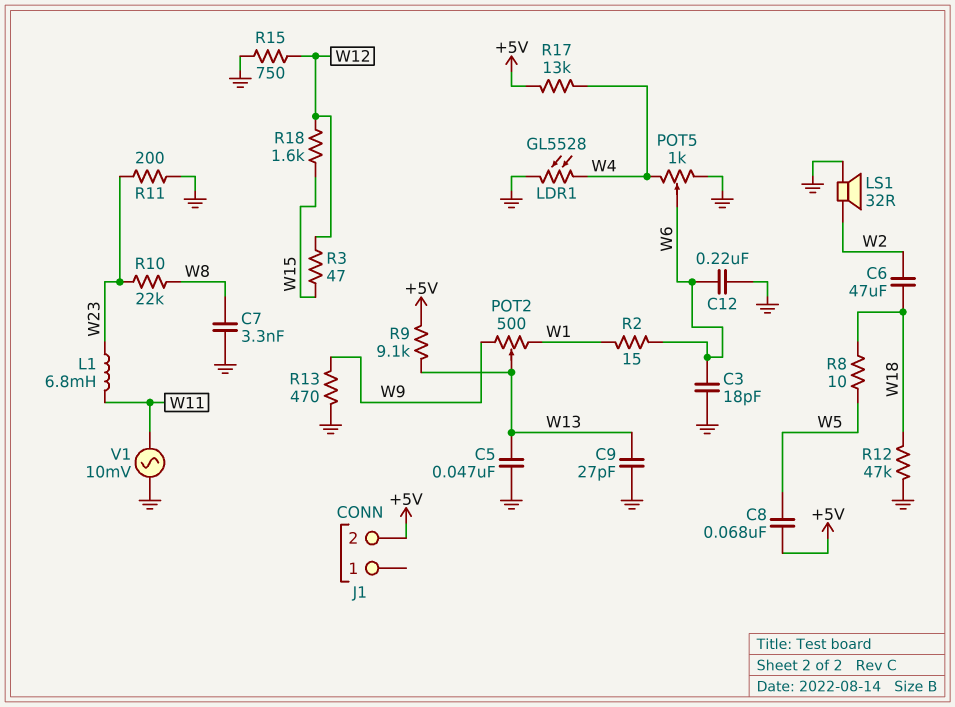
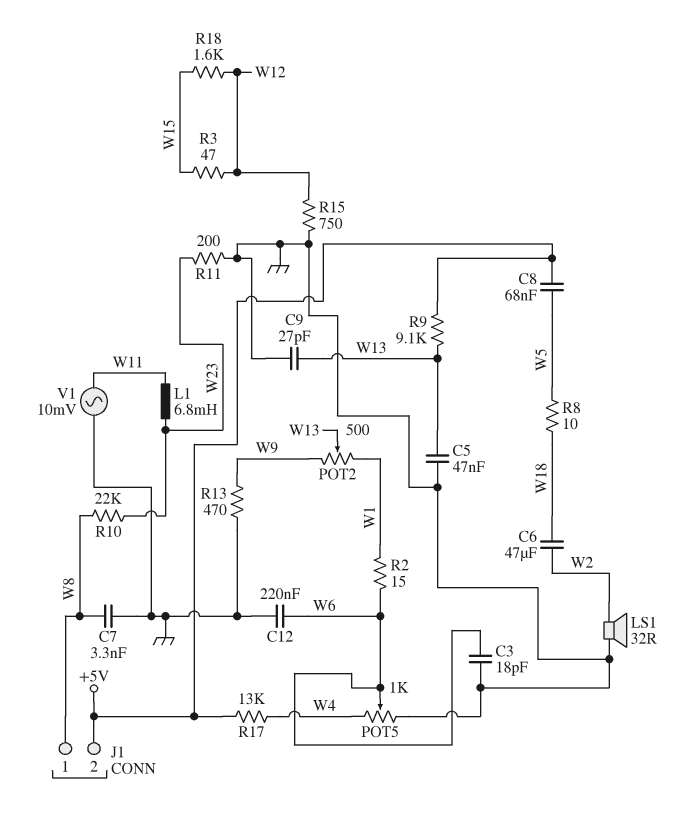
J1 pin 1: none -> W8
LDR1: GL5528 (GND, W4) -> none
R12: 47k (GND, W18) -> none

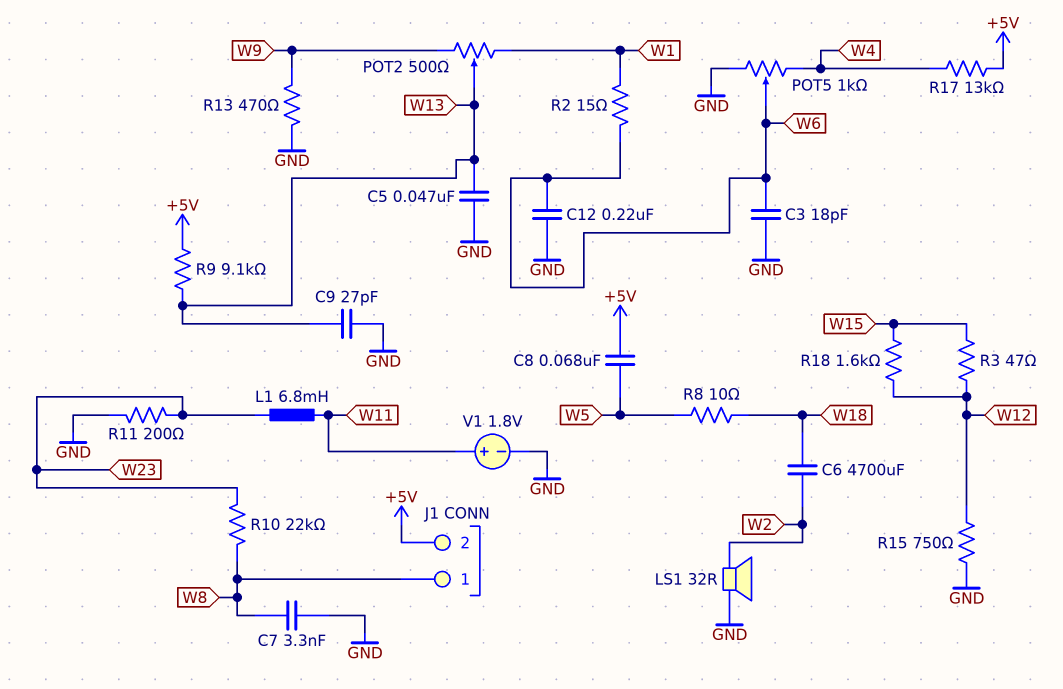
C6: 47uF (W2, W18) -> 4700uF (W2, W18)
V1: AC 10mV (GND, W11) -> 1.8V (plus W11, minus GND)

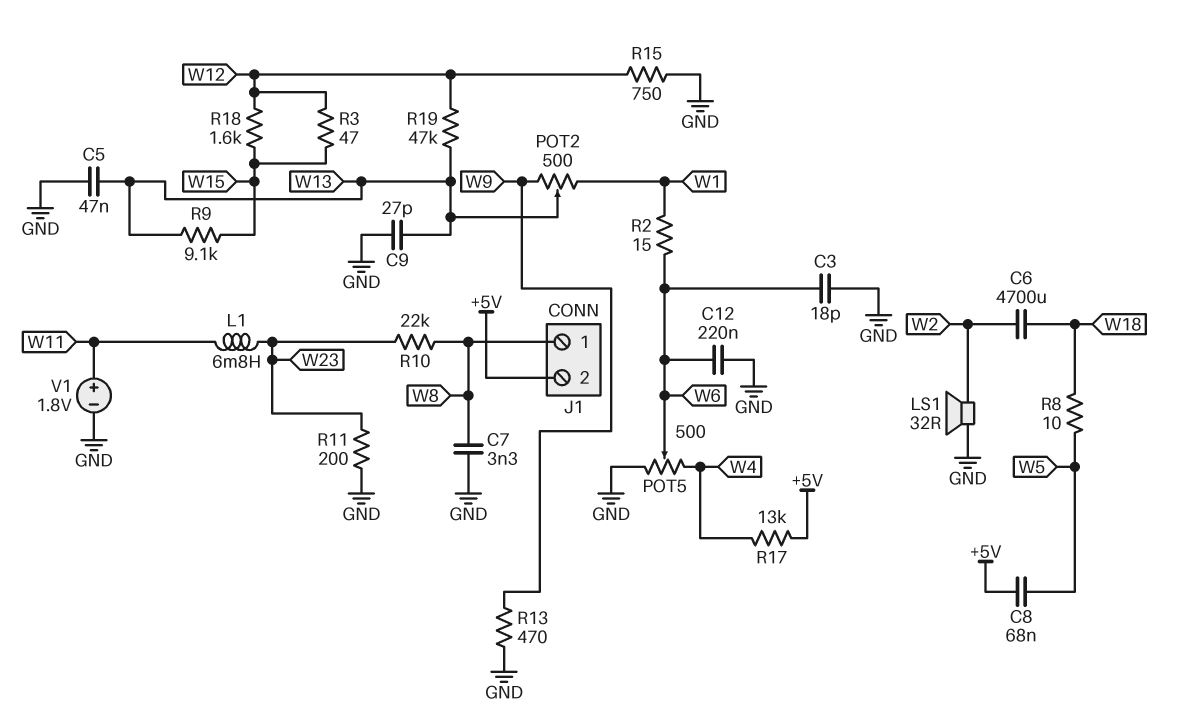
POT5: 1k (GND, W4, wiper W6) -> 500 (GND, W4, wiper W6)
R9: 9.1k (+5V, W13) -> 9.1k (W13, W15)
R19: none -> 47k (W12, W13)

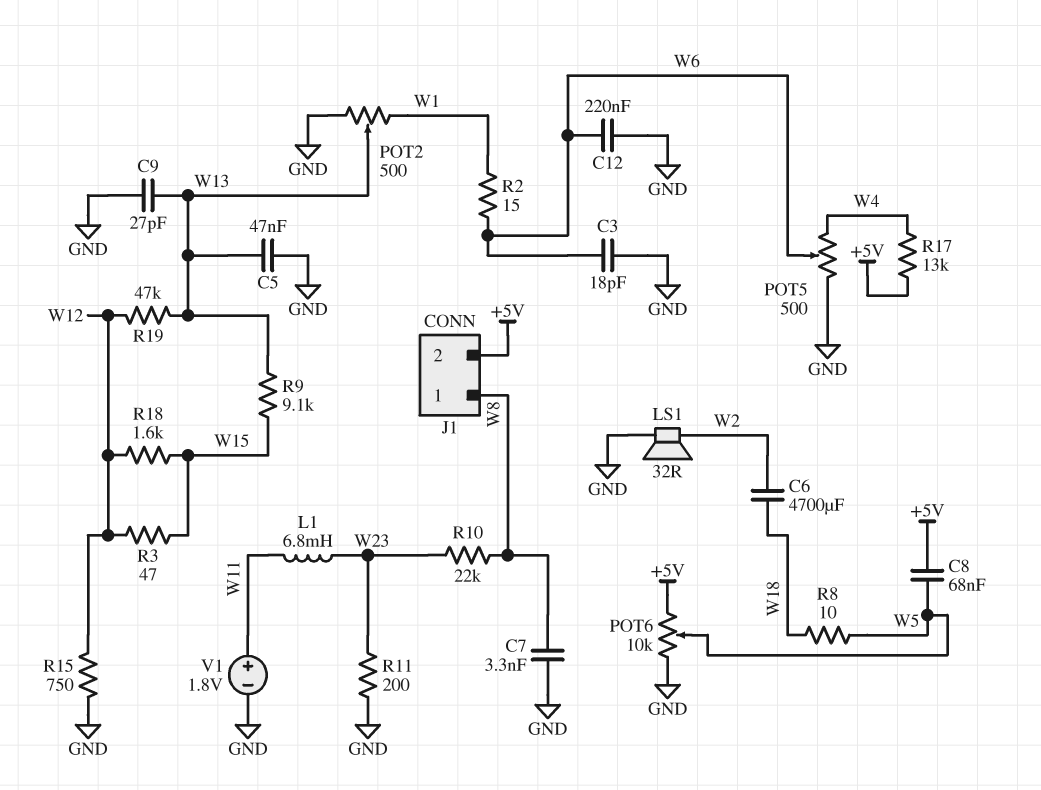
POT2: 500 (W1, W9, wiper W13) -> 500 (GND, W1, wiper W13)
POT6: none -> 10k (+5V, GND, wiper W5)
R13: 470 (GND, W9) -> none

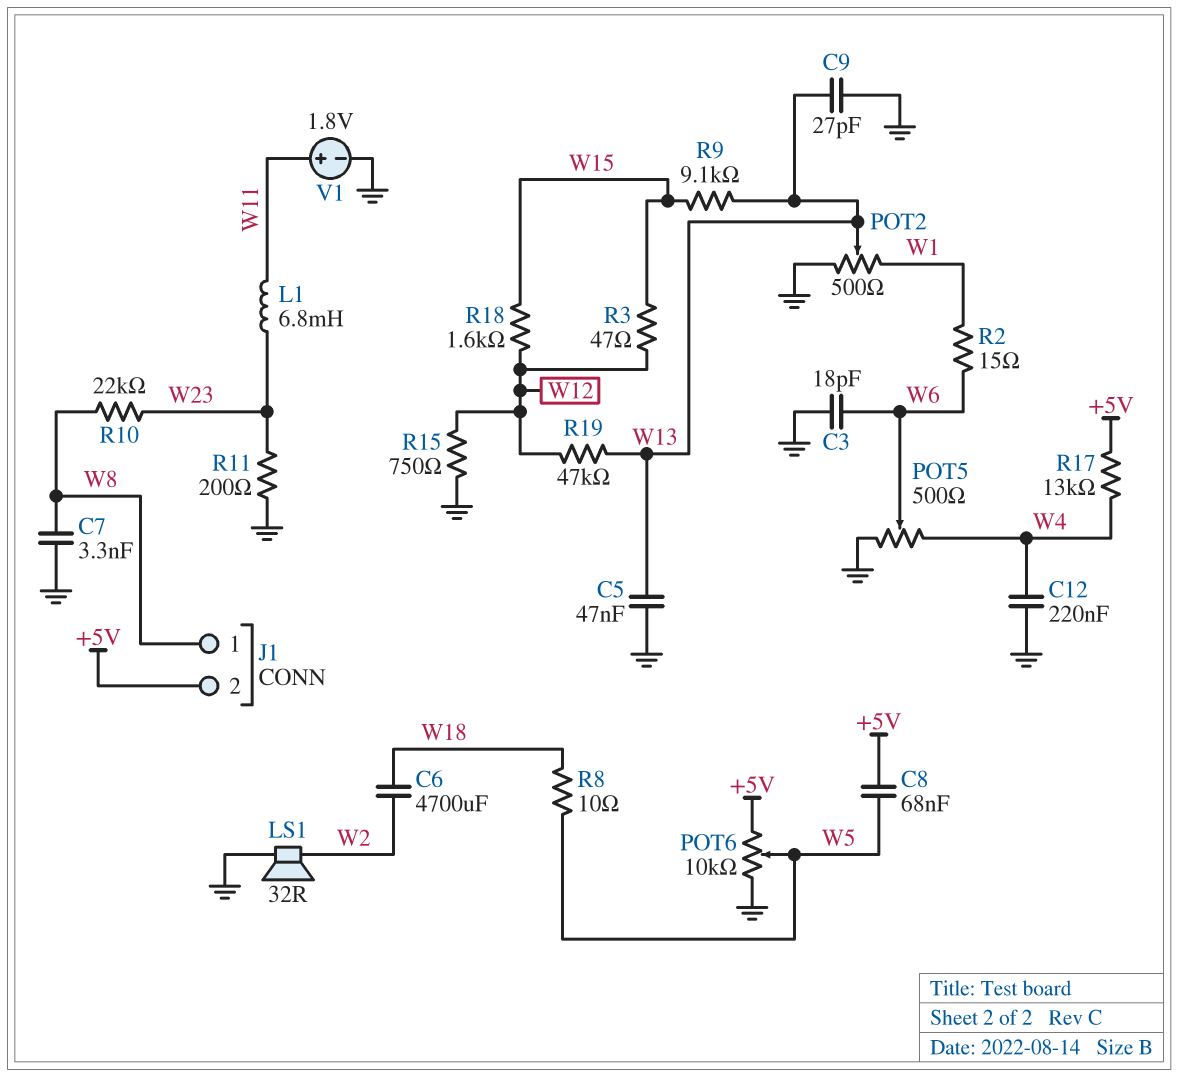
C12: 220nF (GND, W6) -> 220nF (GND, W4)

